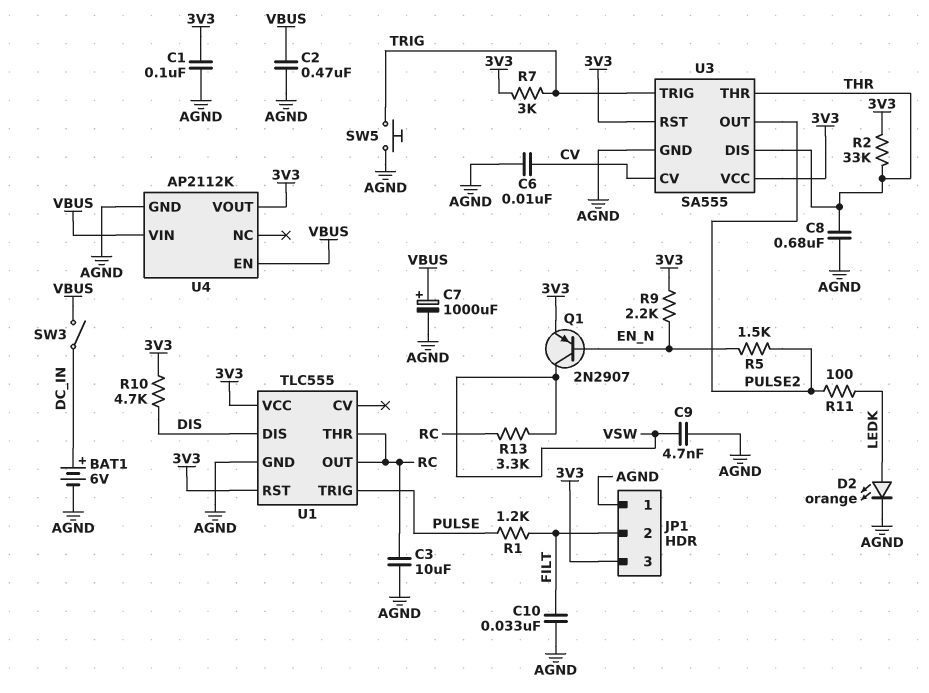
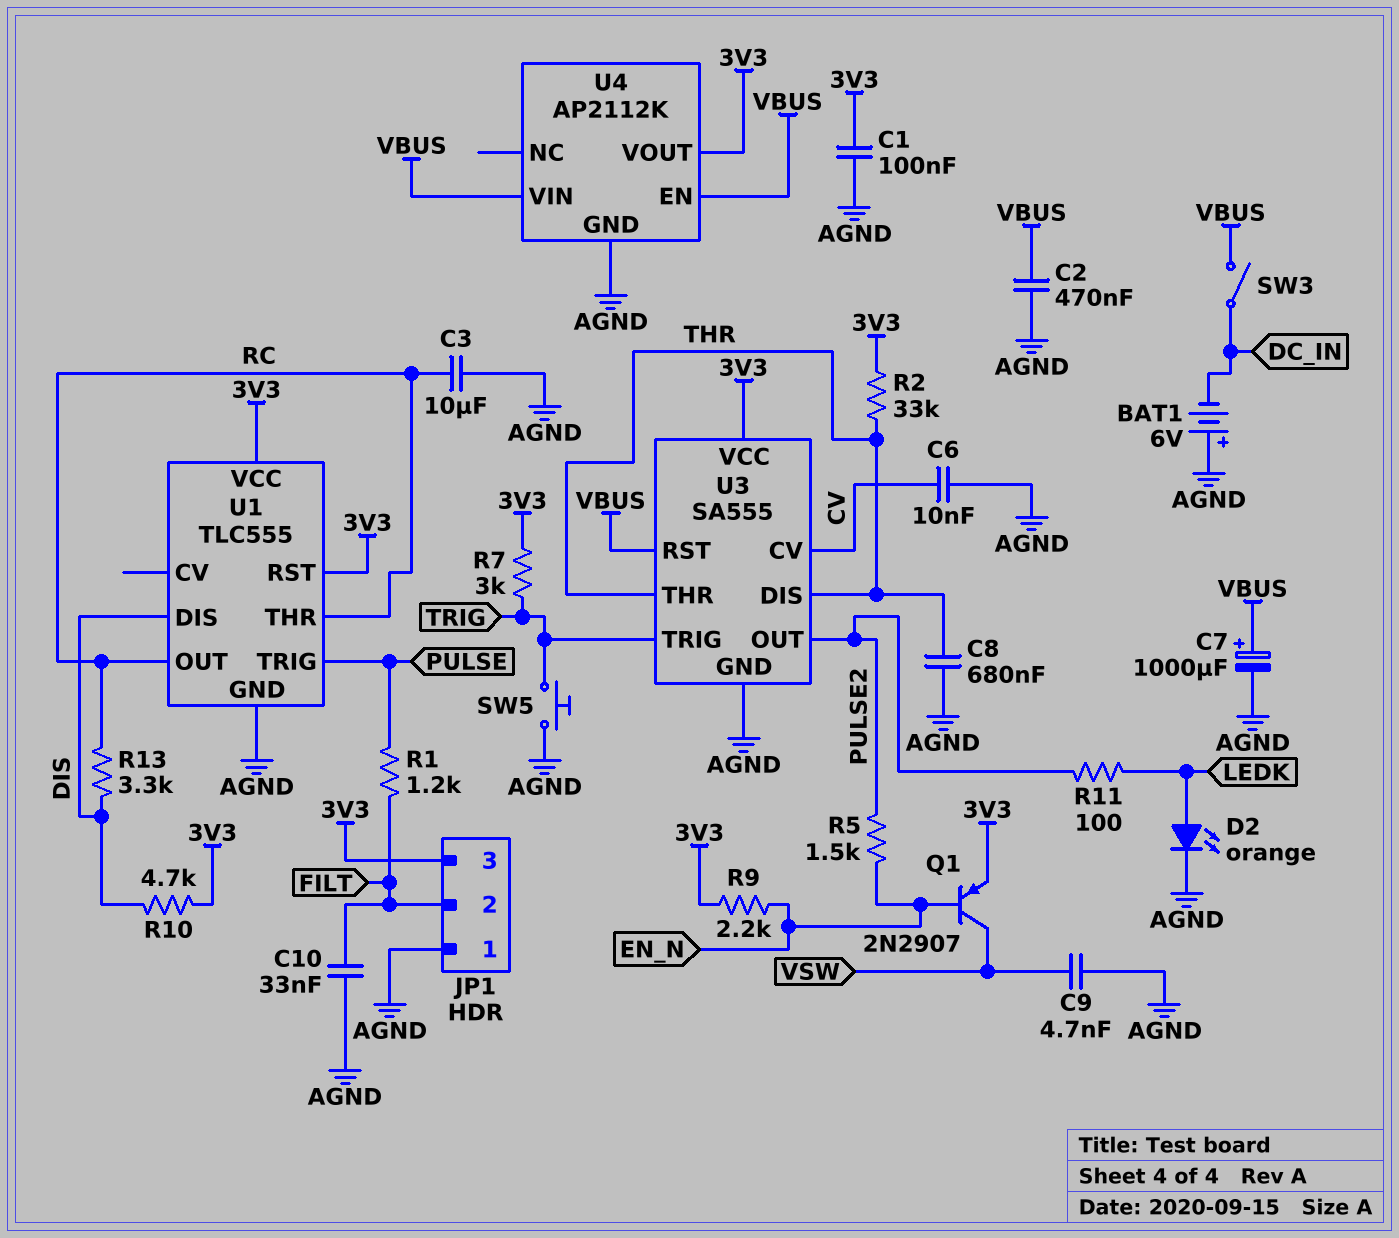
BAT1: 6V (plus DC_IN, minus AGND) -> 6V (plus AGND, minus DC_IN)
R13: 3.3k (RC, VSW) -> 3.3k (DIS, RC)
U3 pin RST: 3V3 -> VBUS

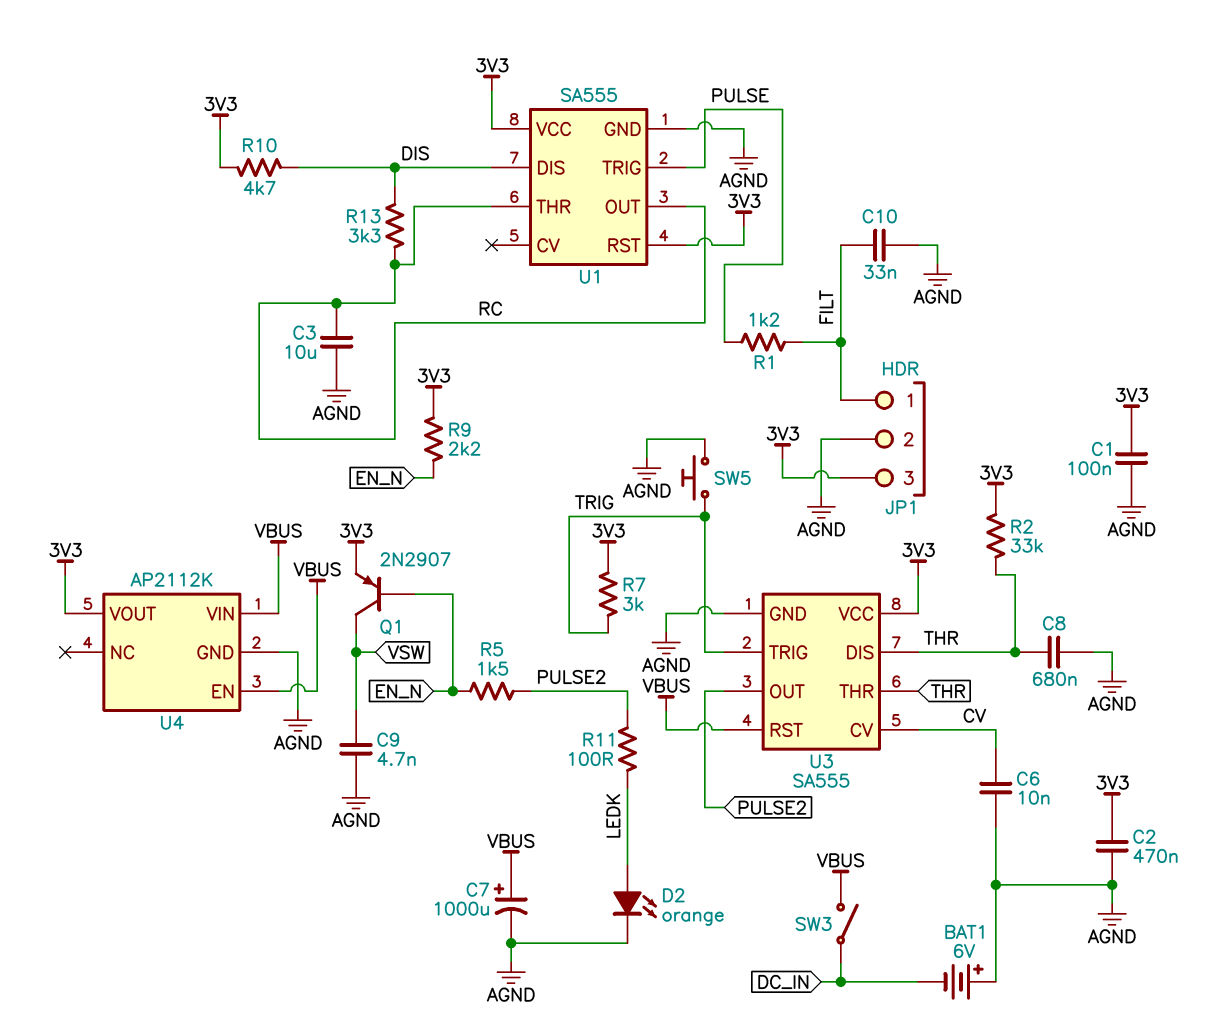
C2: 470nF (AGND, VBUS) -> 470nF (3V3, AGND)
JP1 pin 1: AGND -> FILT
JP1 pin 2: FILT -> AGND
U1: TLC555 -> SA555

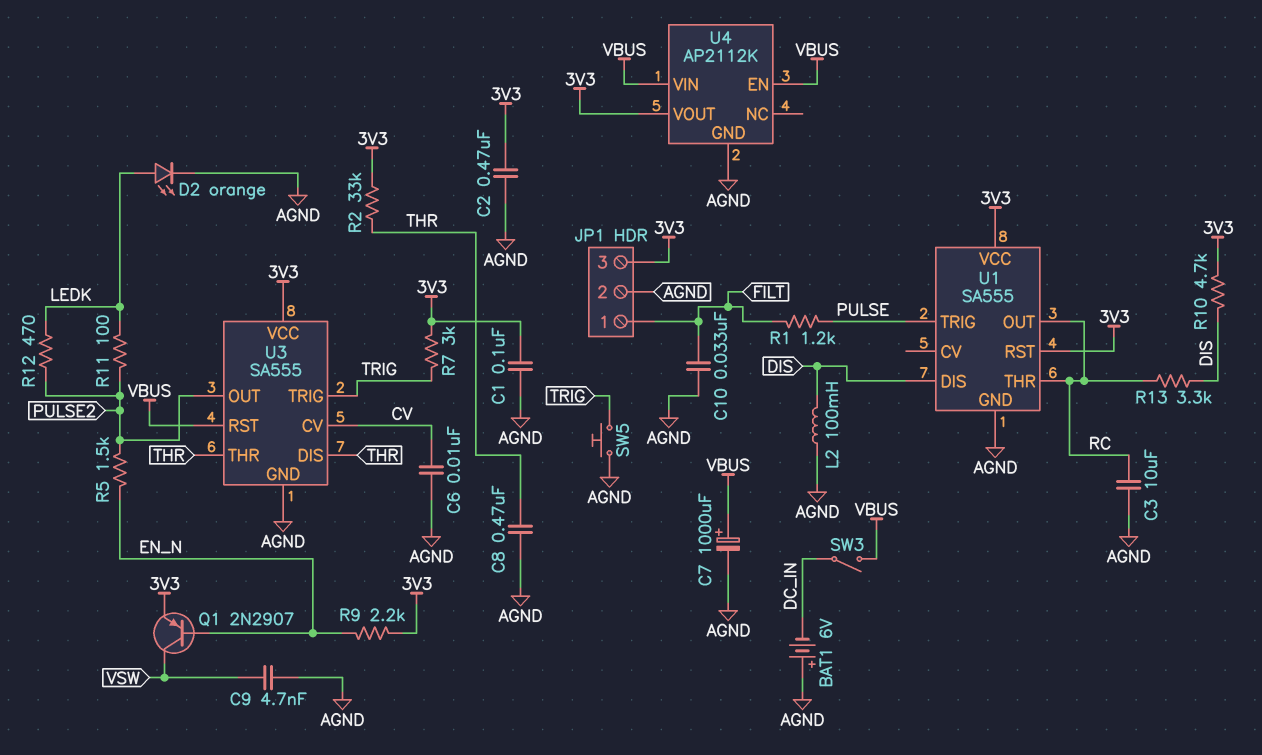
C8: 680nF (AGND, THR) -> 470nF (AGND, THR)
L2: none -> 100mH (AGND, DIS)
R12: none -> 470 (LEDK, PULSE2)

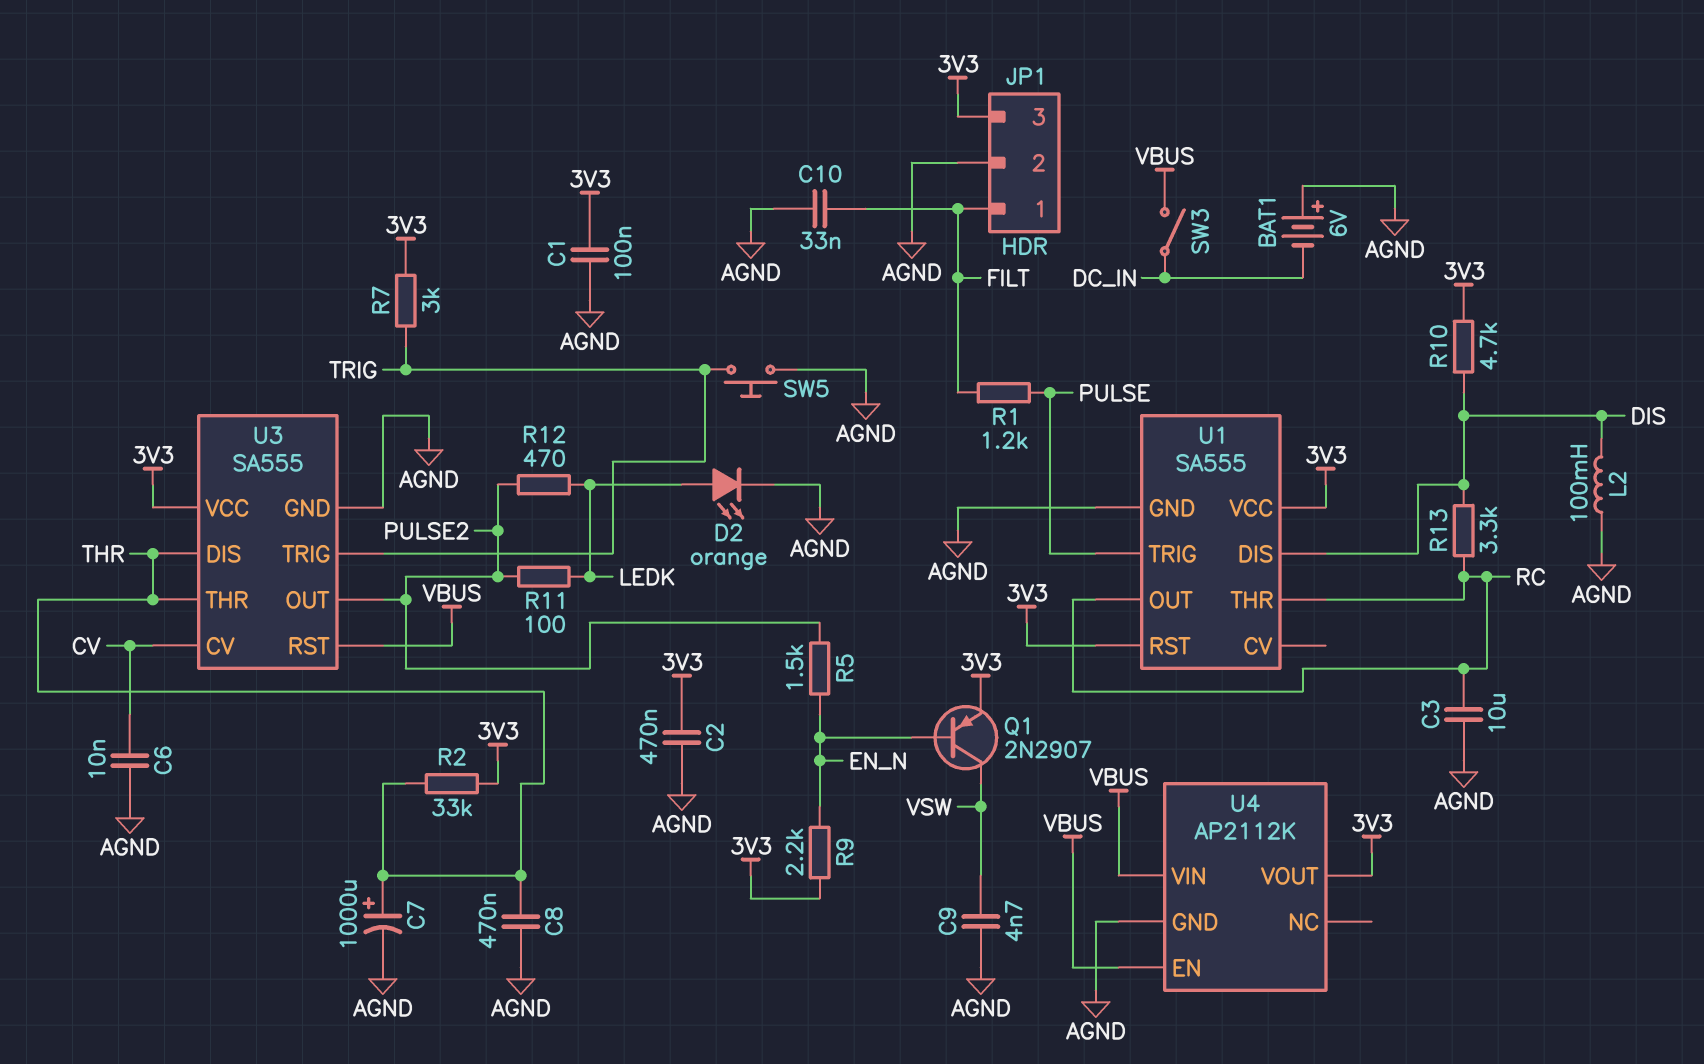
C7: 1000uF (plus VBUS, minus AGND) -> 1000uF (plus THR, minus AGND)

